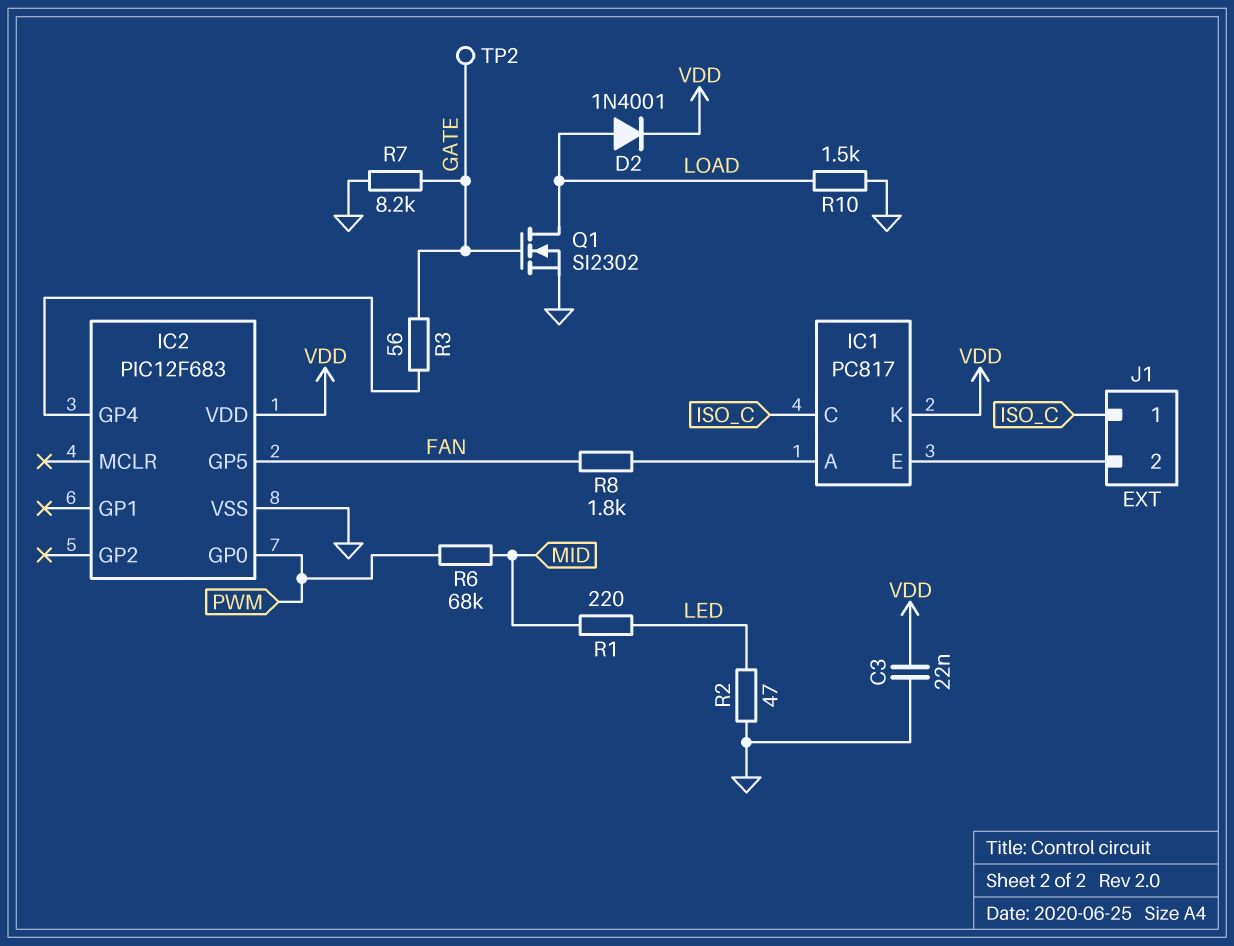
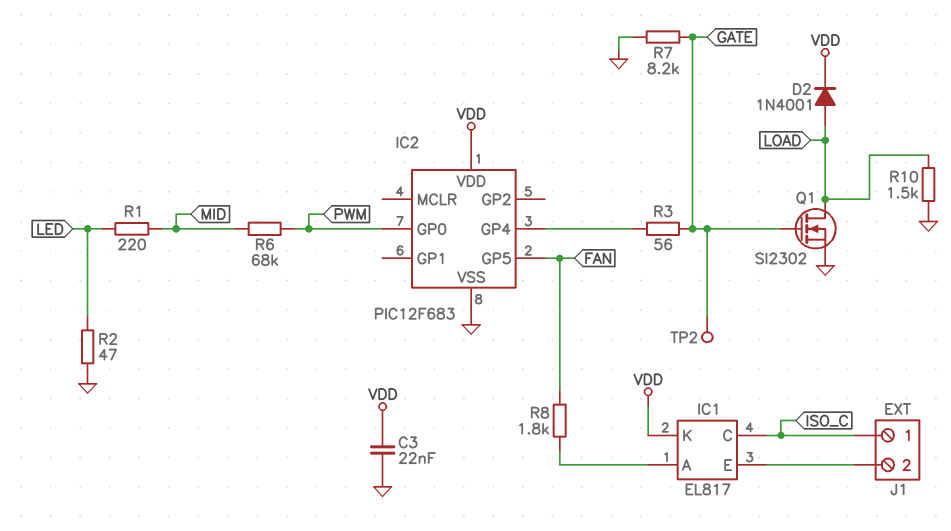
IC1: PC817 -> EL817

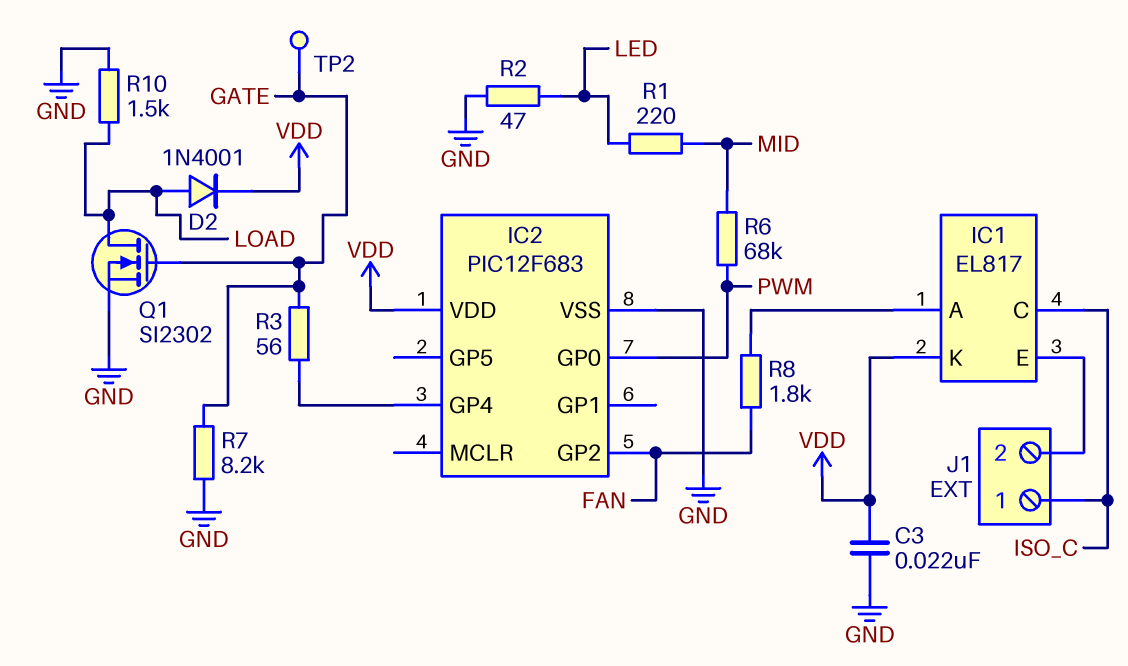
IC2 pin GP2: none -> FAN
IC2 pin GP5: FAN -> none

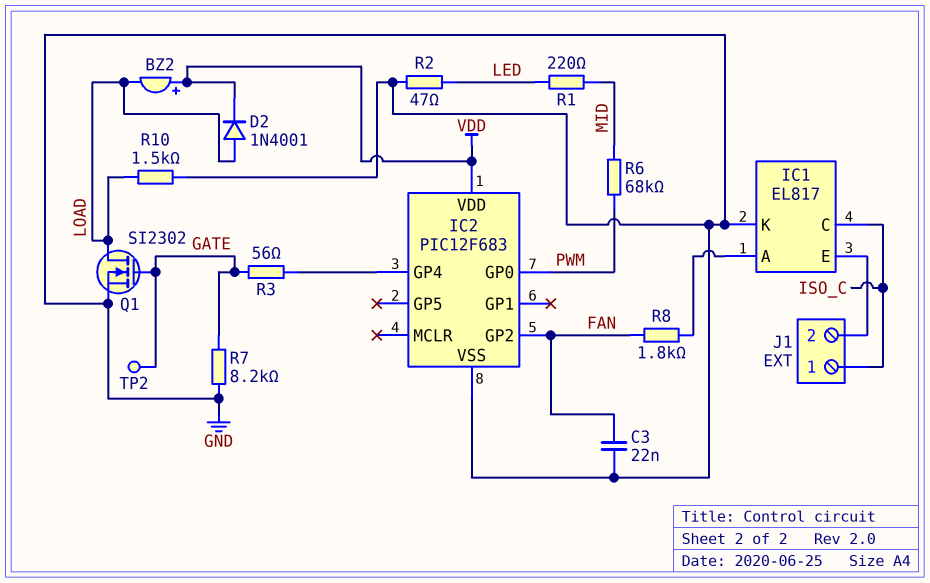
BZ2: none -> buzzer (plus VDD, minus LOAD)
C3: 22nF (GND, VDD) -> 22nF (FAN, GND)
IC1 pin K: VDD -> GND

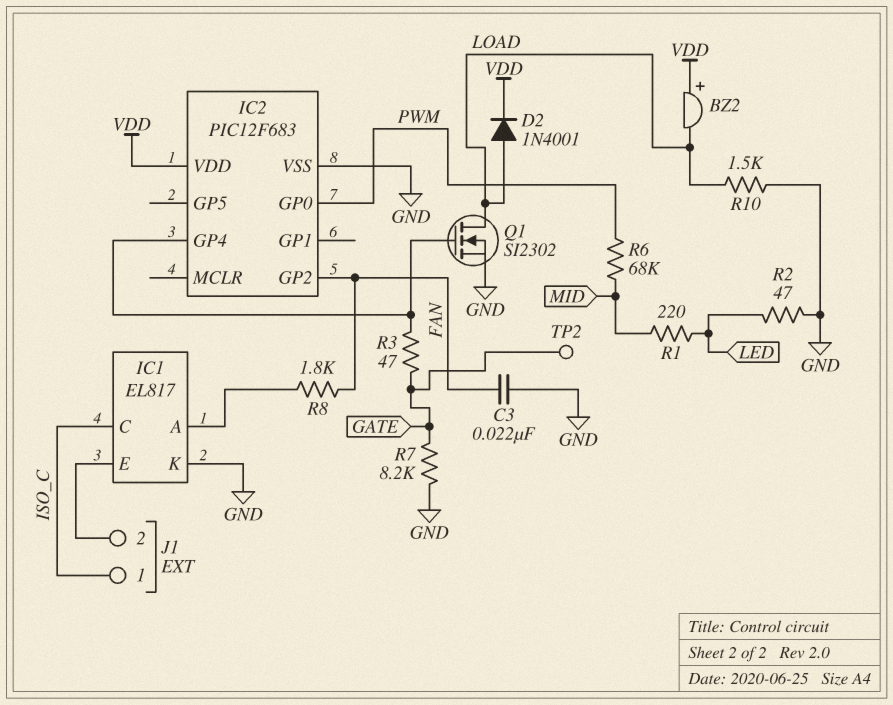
Q1: NMOS SI2302 (G GATE, D LOAD, S GND) -> NMOS SI2302 (G IC2/GP4, D LOAD, S GND)
R3: 56 (GATE, IC2/GP4) -> 47 (GATE, IC2/GP4)

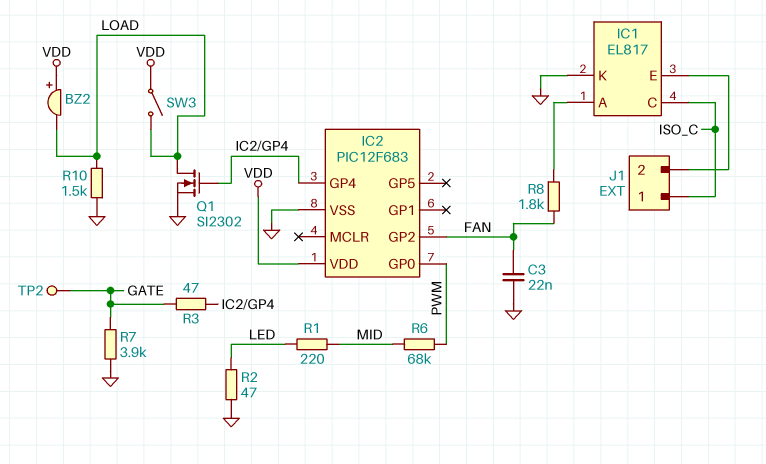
D2: diode 1N4001 (A LOAD, K VDD) -> none
R7: 8.2k (GATE, GND) -> 3.9k (GATE, GND)
SW3: none -> switch (LOAD, VDD)

